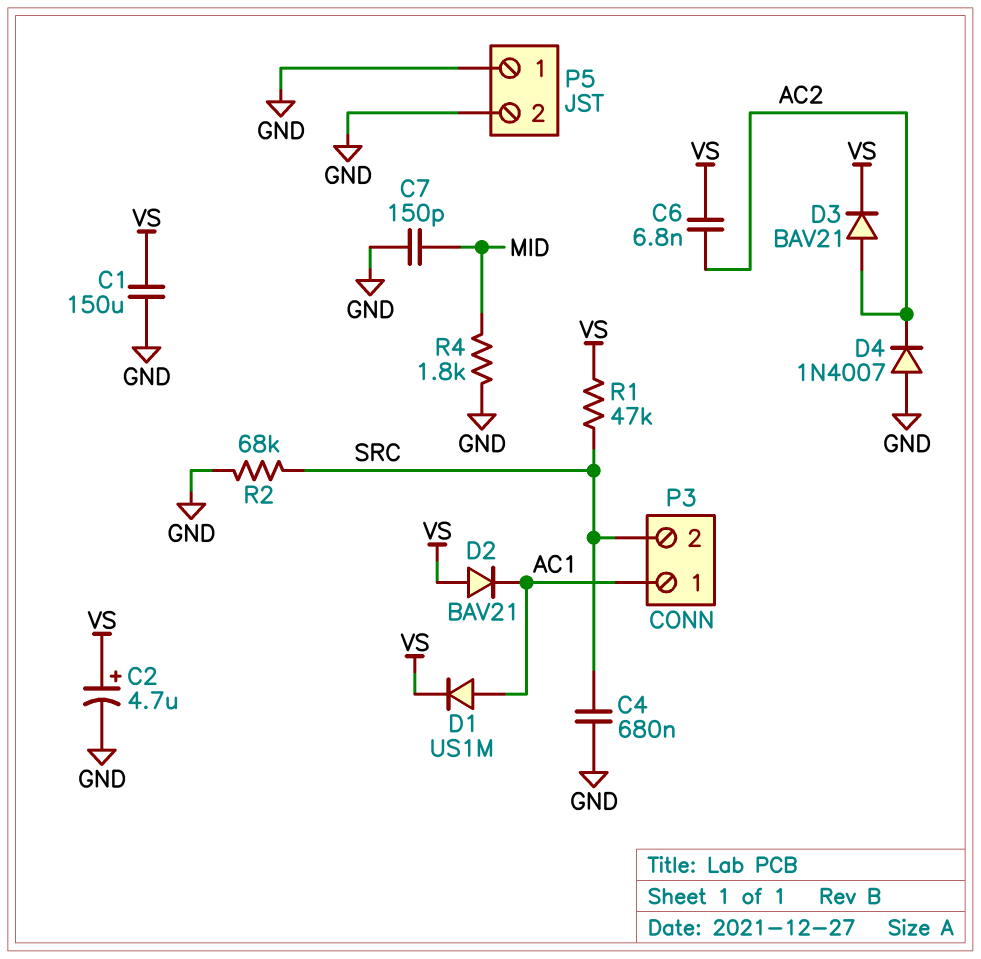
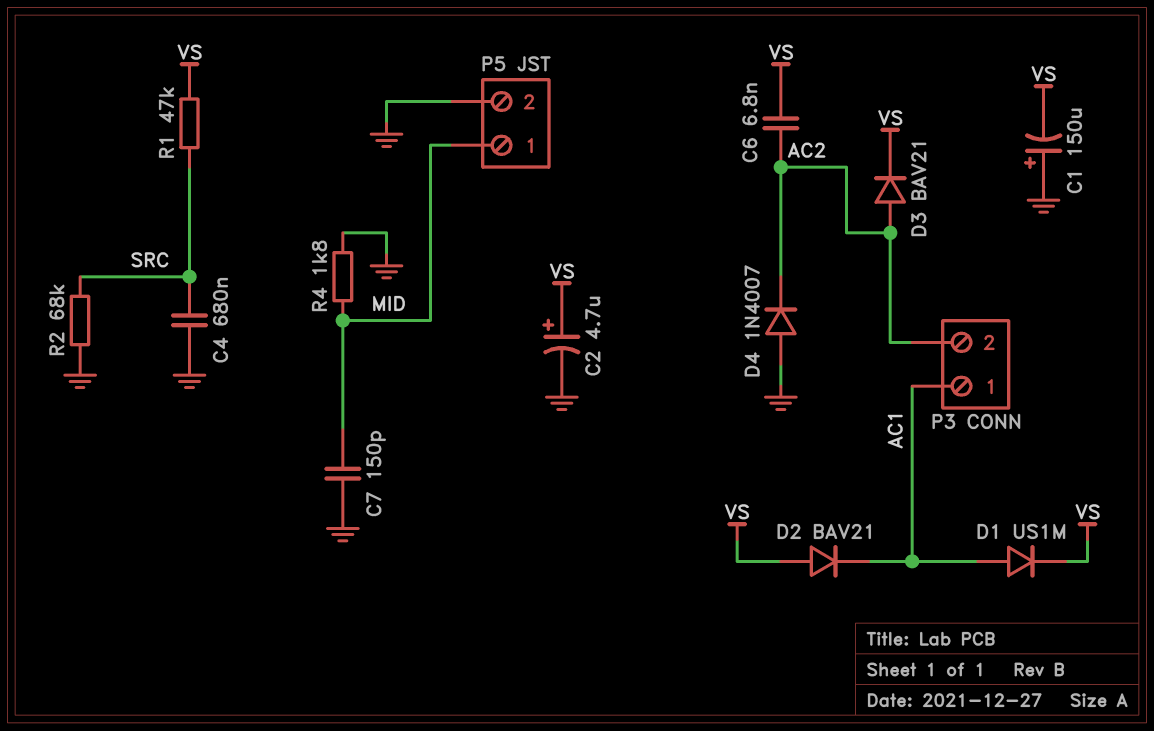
C1: 150uF (GND, VS) -> 150uF (plus GND, minus VS)
P3 pin 2: SRC -> AC2
P5 pin 1: GND -> MID

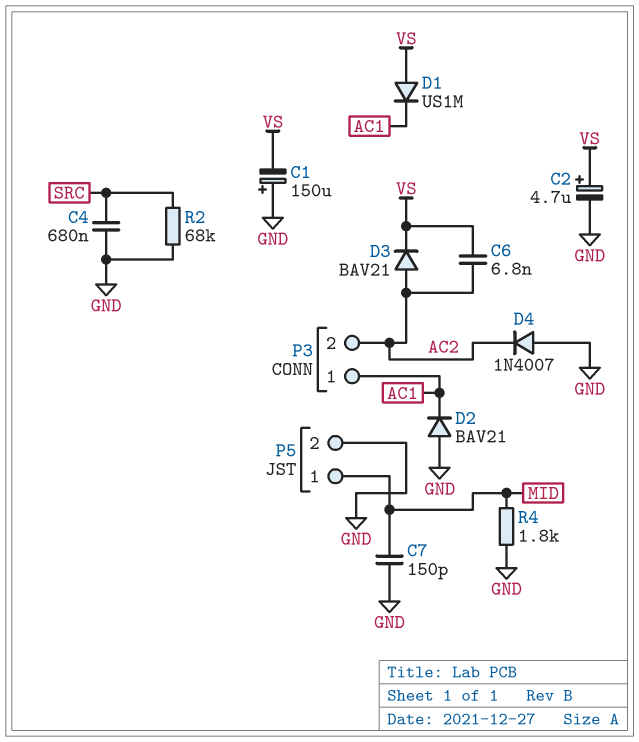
D1: diode US1M (A AC1, K VS) -> diode US1M (A VS, K AC1)
D2: diode BAV21 (A VS, K AC1) -> diode BAV21 (A GND, K AC1)
R1: 47k (SRC, VS) -> none

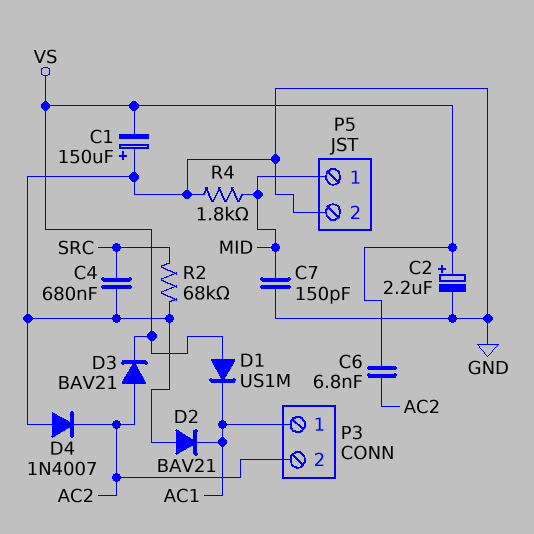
C2: 4.7uF (plus VS, minus GND) -> 2.2uF (plus VS, minus GND)

